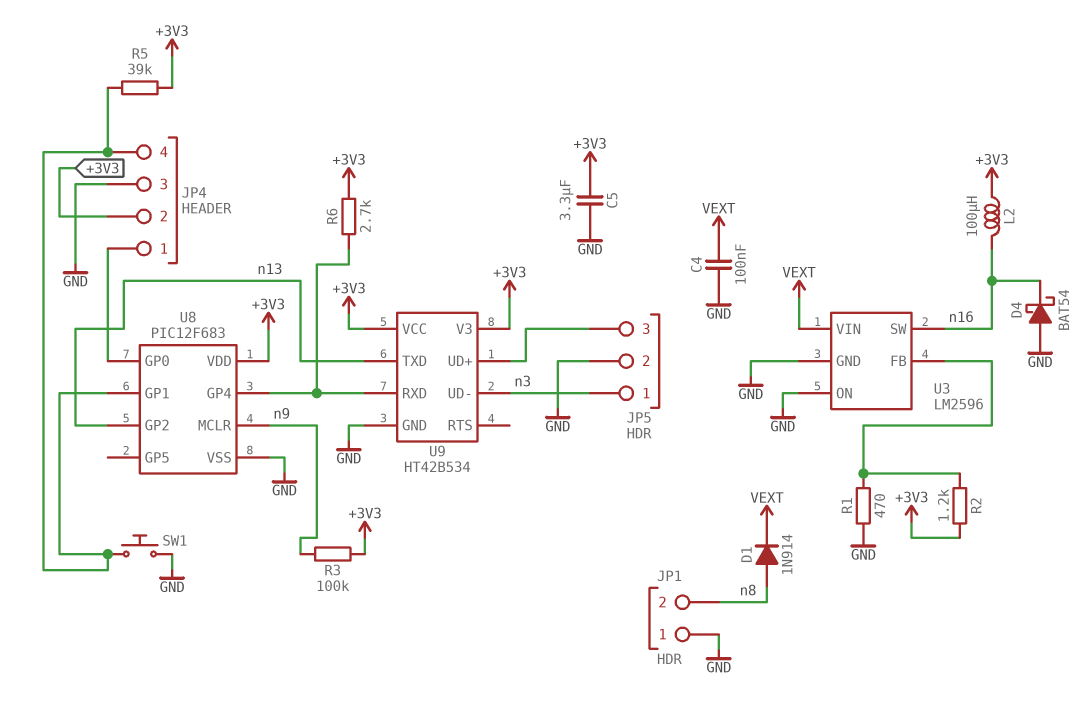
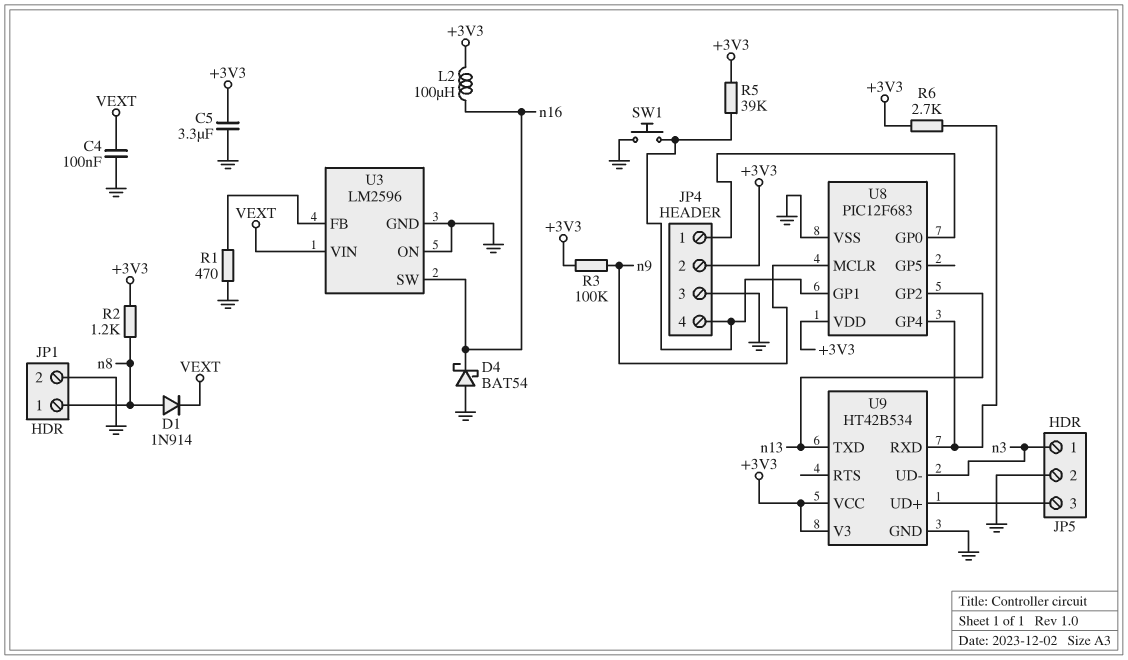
JP1 pin 1: GND -> n8
JP1 pin 2: n8 -> GND
R2: 1.2k (+3V3, U3/FB) -> 1.2k (+3V3, n8)

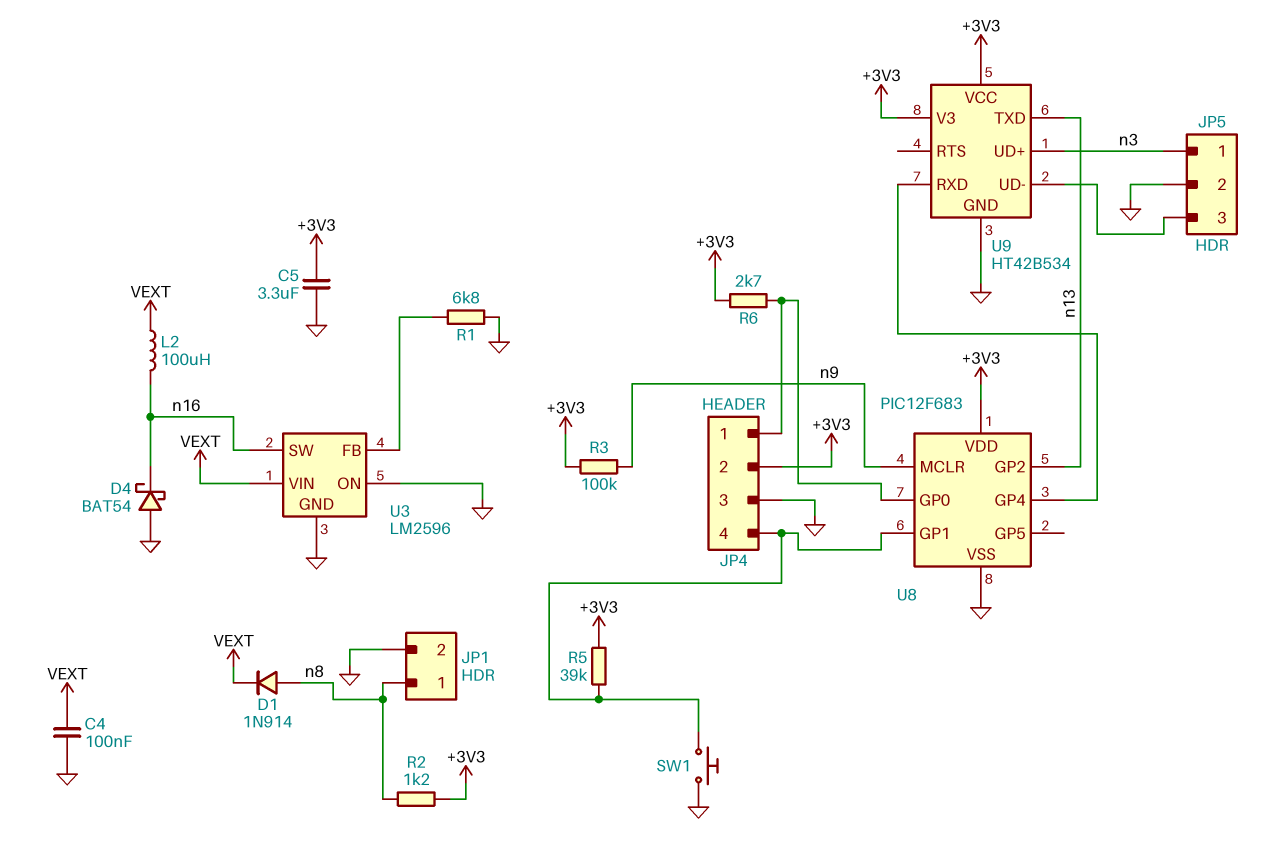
L2: 100uH (+3V3, n16) -> 100uH (VEXT, n16)
R1: 470 (GND, U3/FB) -> 6.8k (GND, U3/FB)
R6: 2.7k (+3V3, U8/GP4) -> 2.7k (+3V3, JP4/1)
U9 pin UD+: JP5/3 -> n3
U9 pin UD-: n3 -> JP5/3

